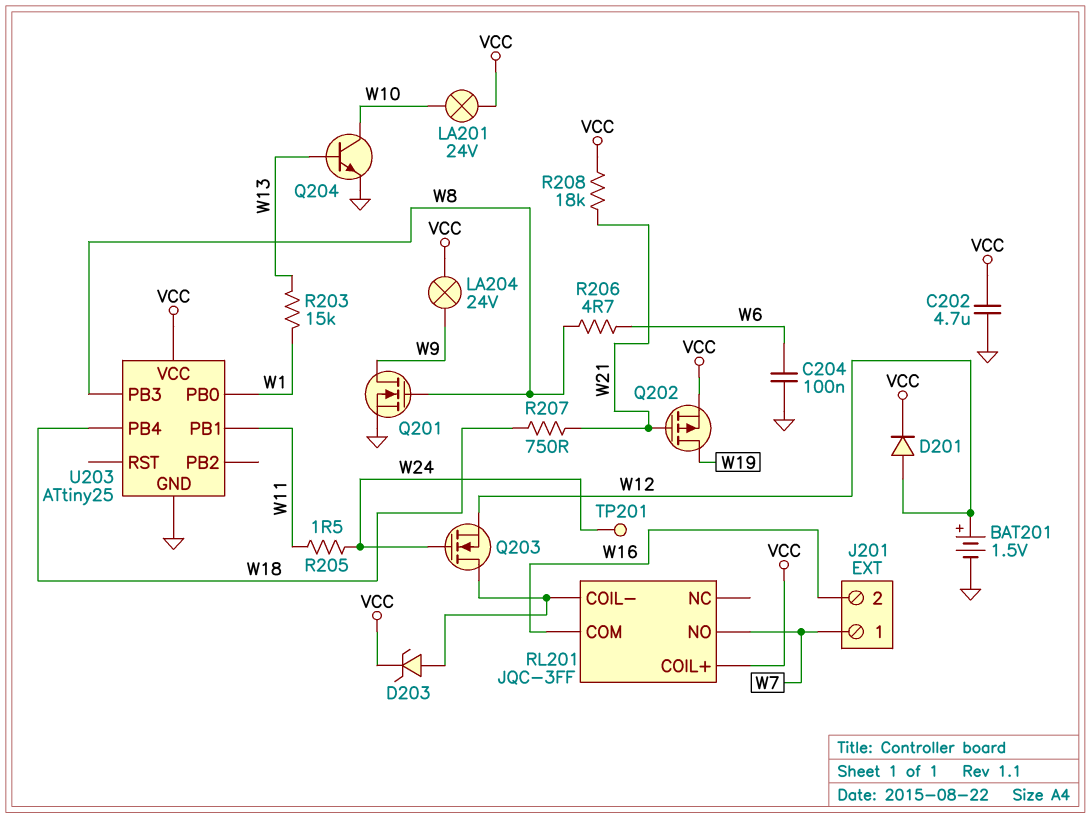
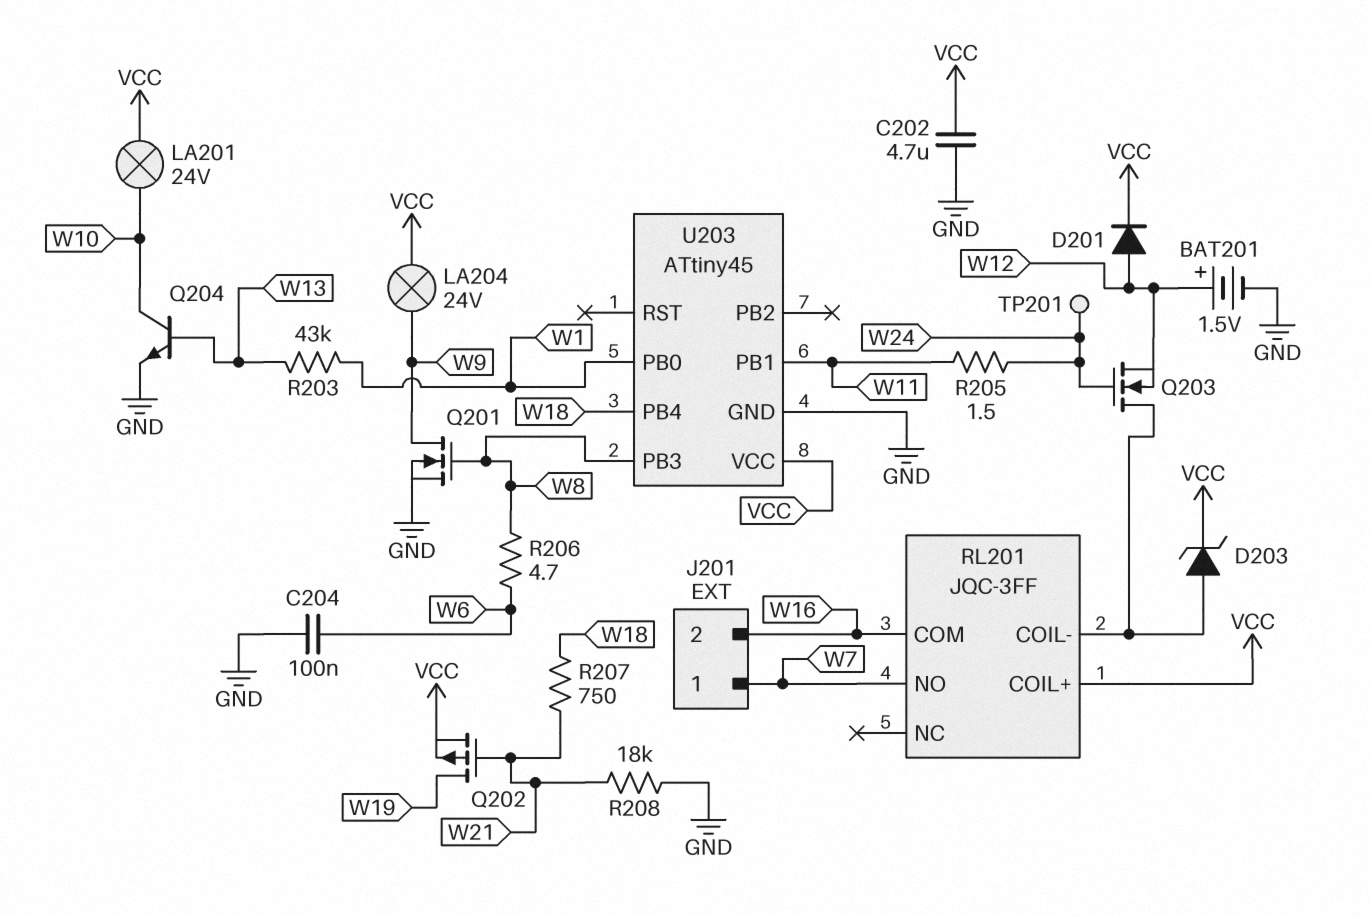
R203: 15k (W1, W13) -> 43k (W1, W13)
R208: 18k (VCC, W21) -> 18k (GND, W21)
U203: ATtiny25 -> ATtiny45

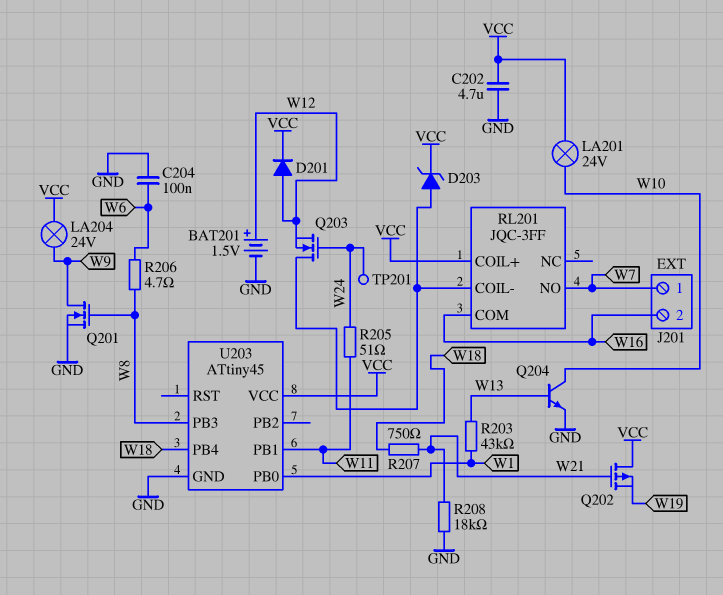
Q202: PMOS (G W21, D W19, S VCC) -> PMOS (G W21, D VCC, S W19)
R205: 1.5 (W11, W24) -> 51 (W11, W24)

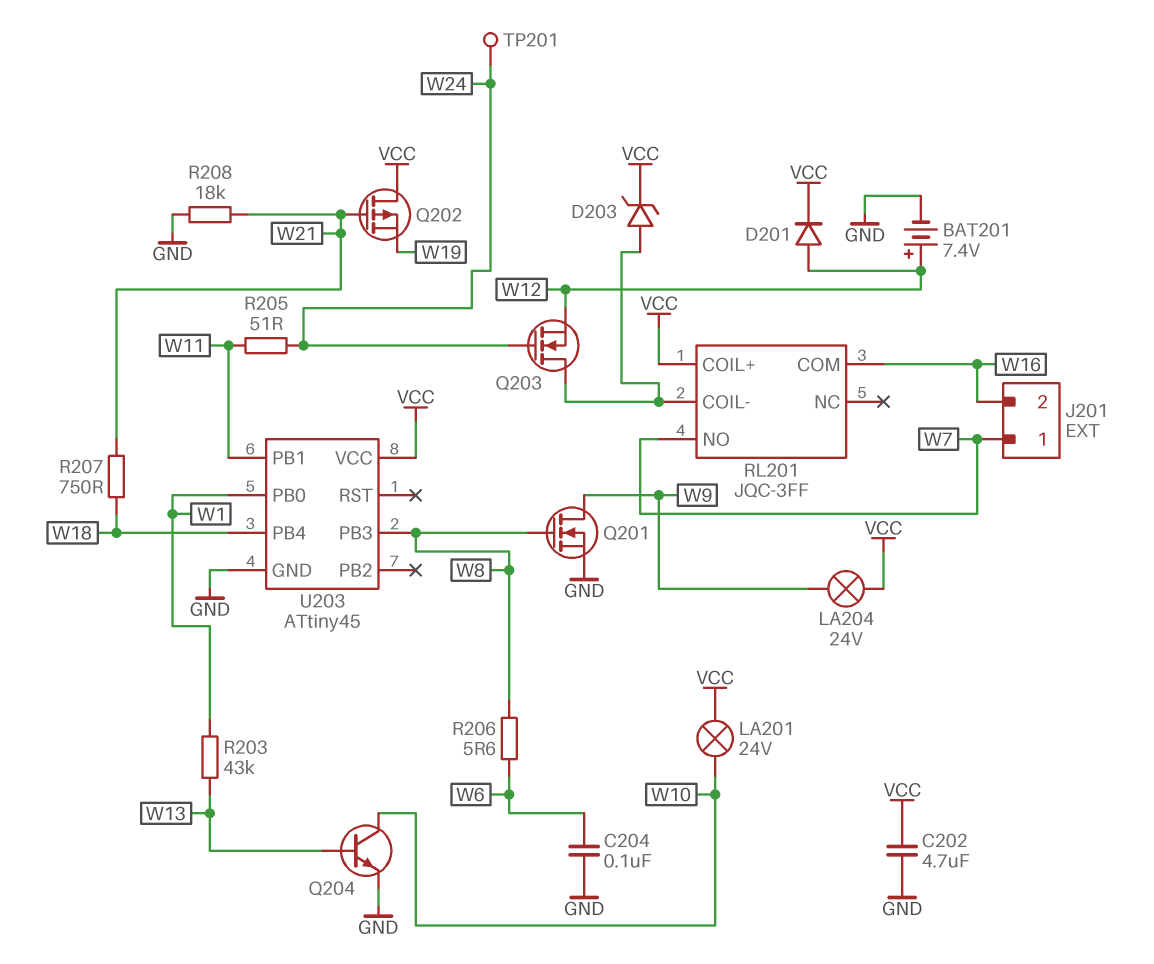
BAT201: 1.5V (plus W12, minus GND) -> 7.4V (plus W12, minus GND)
R206: 4.7 (W6, W8) -> 5.6 (W6, W8)

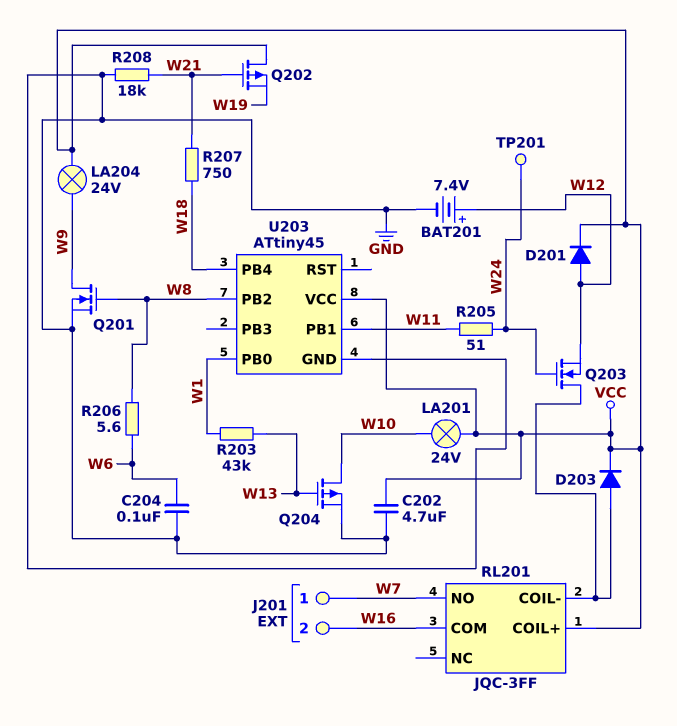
D203: zener (A RL201/COIL-, K VCC) -> diode (A RL201/COIL-, K VCC)
Q204: NPN (B W13, C W10, E GND) -> PMOS (G W13, D W10, S GND)
U203 pin PB2: none -> W8
U203 pin PB3: W8 -> none

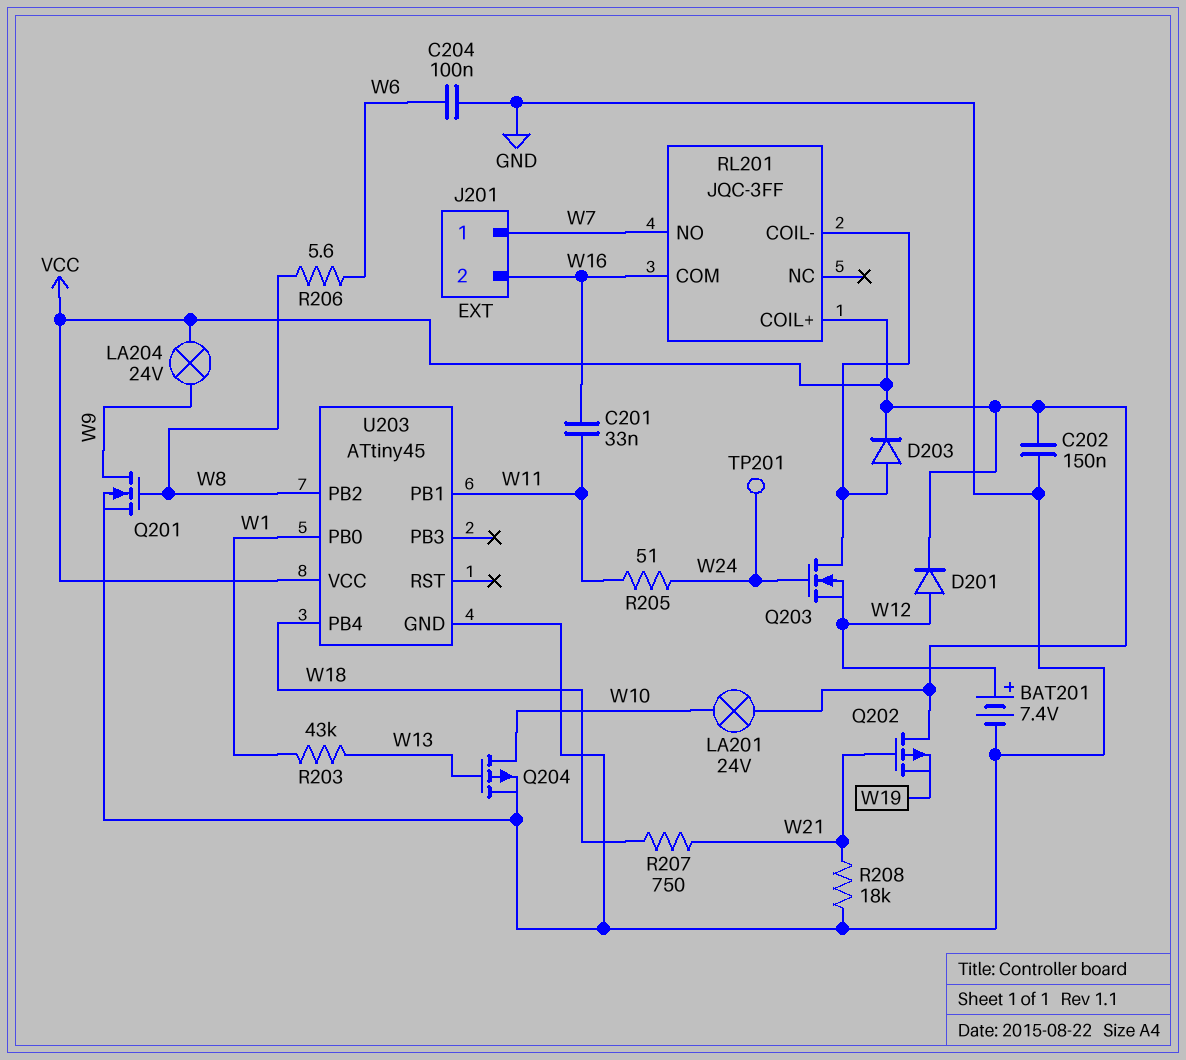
C201: none -> 33nF (W11, W16)
C202: 4.7uF (GND, VCC) -> 150nF (GND, VCC)

